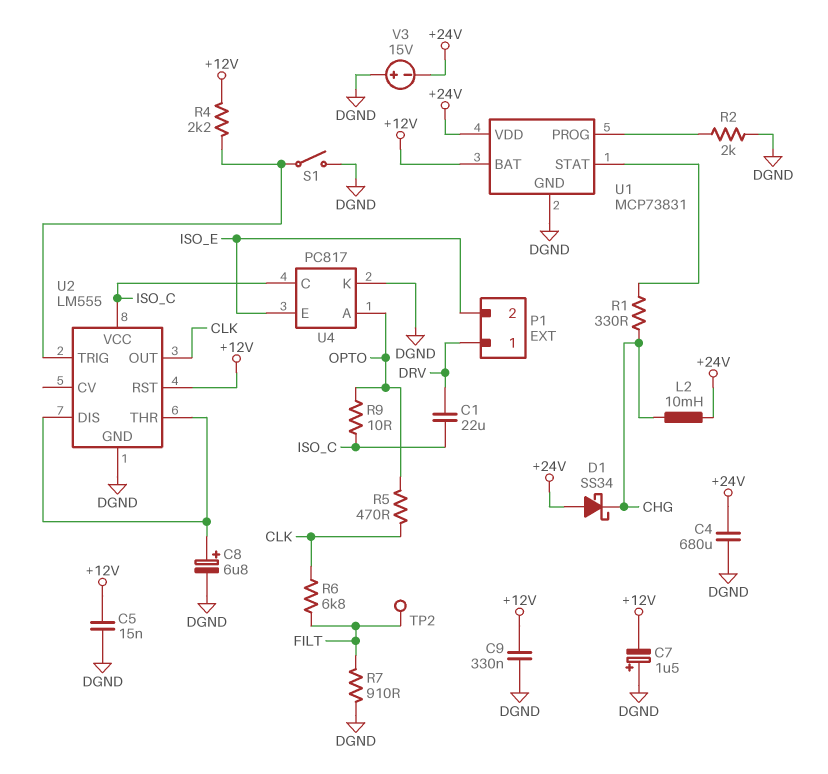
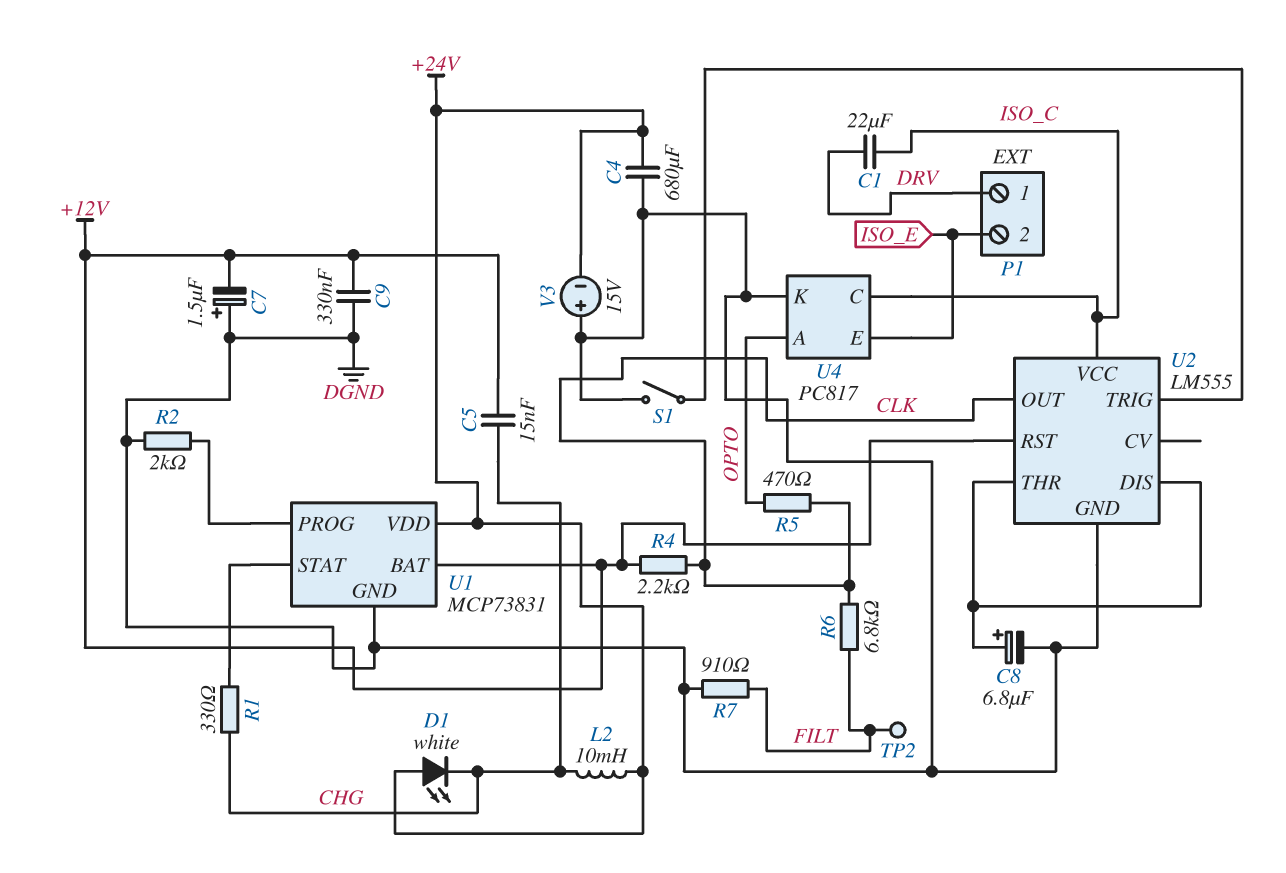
C5: 15nF (+12V, DGND) -> 15nF (+12V, CHG)
D1: schottky SS34 (A +24V, K CHG) -> LED white (A +24V, K CHG)
R4: 2.2k (+12V, U2/TRIG) -> 2.2k (+12V, CLK)
R9: 10 (ISO_C, OPTO) -> none

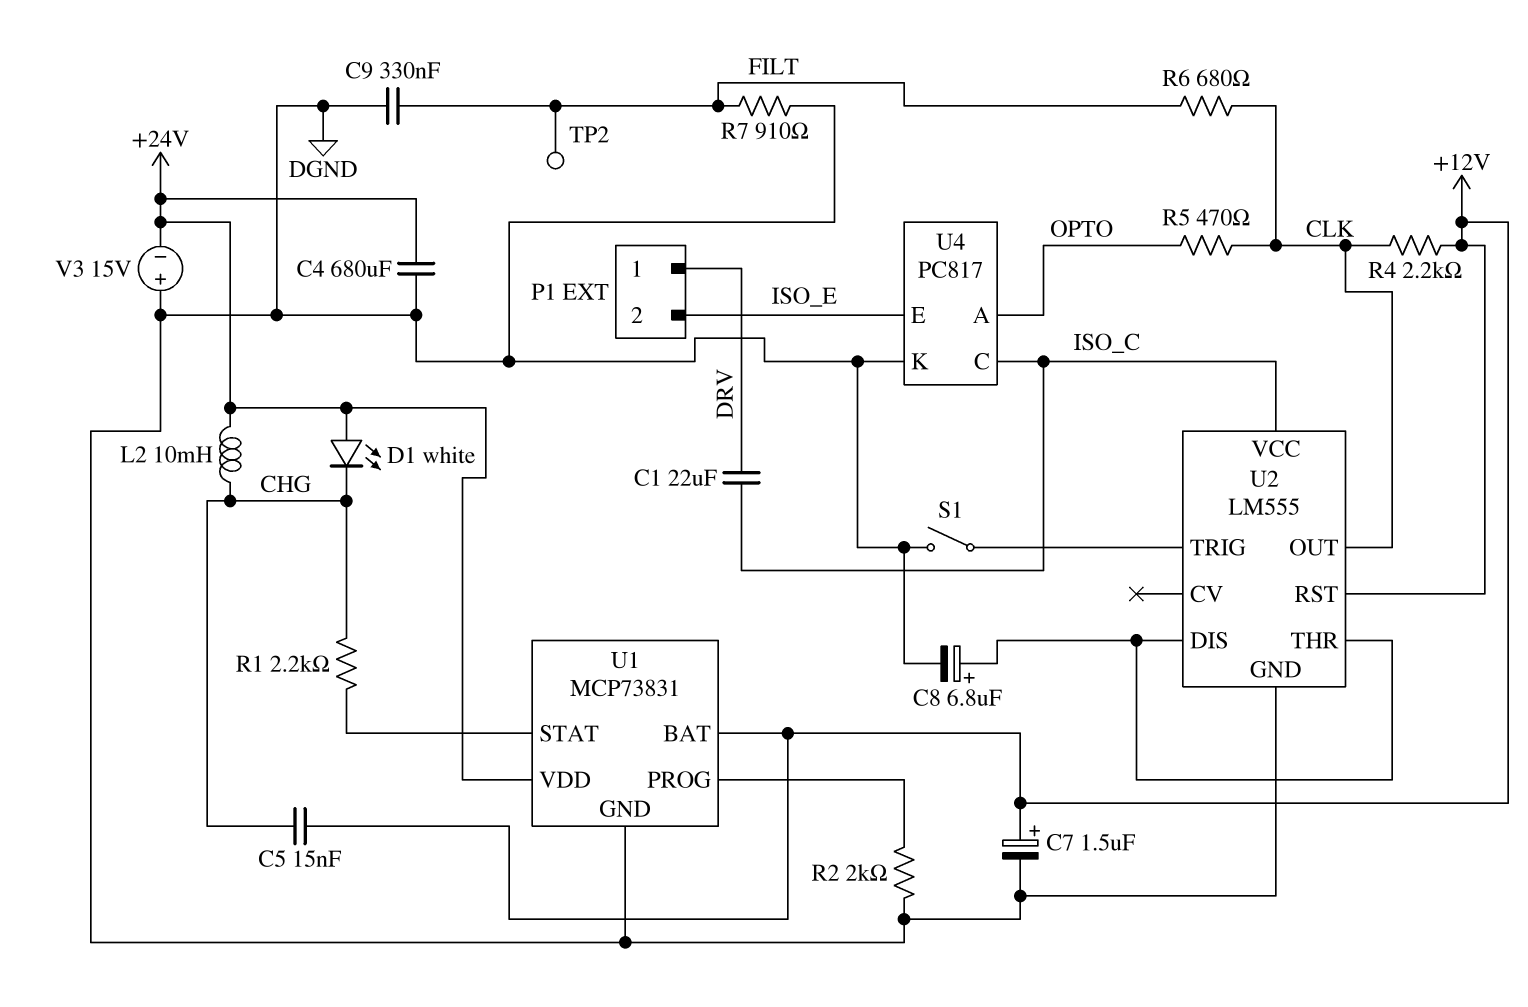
C7: 1.5uF (plus DGND, minus +12V) -> 1.5uF (plus +12V, minus DGND)
C9: 330nF (+12V, DGND) -> 330nF (DGND, FILT)
R1: 330 (CHG, U1/STAT) -> 2.2k (CHG, U1/STAT)
R6: 6.8k (CLK, FILT) -> 680 (CLK, FILT)

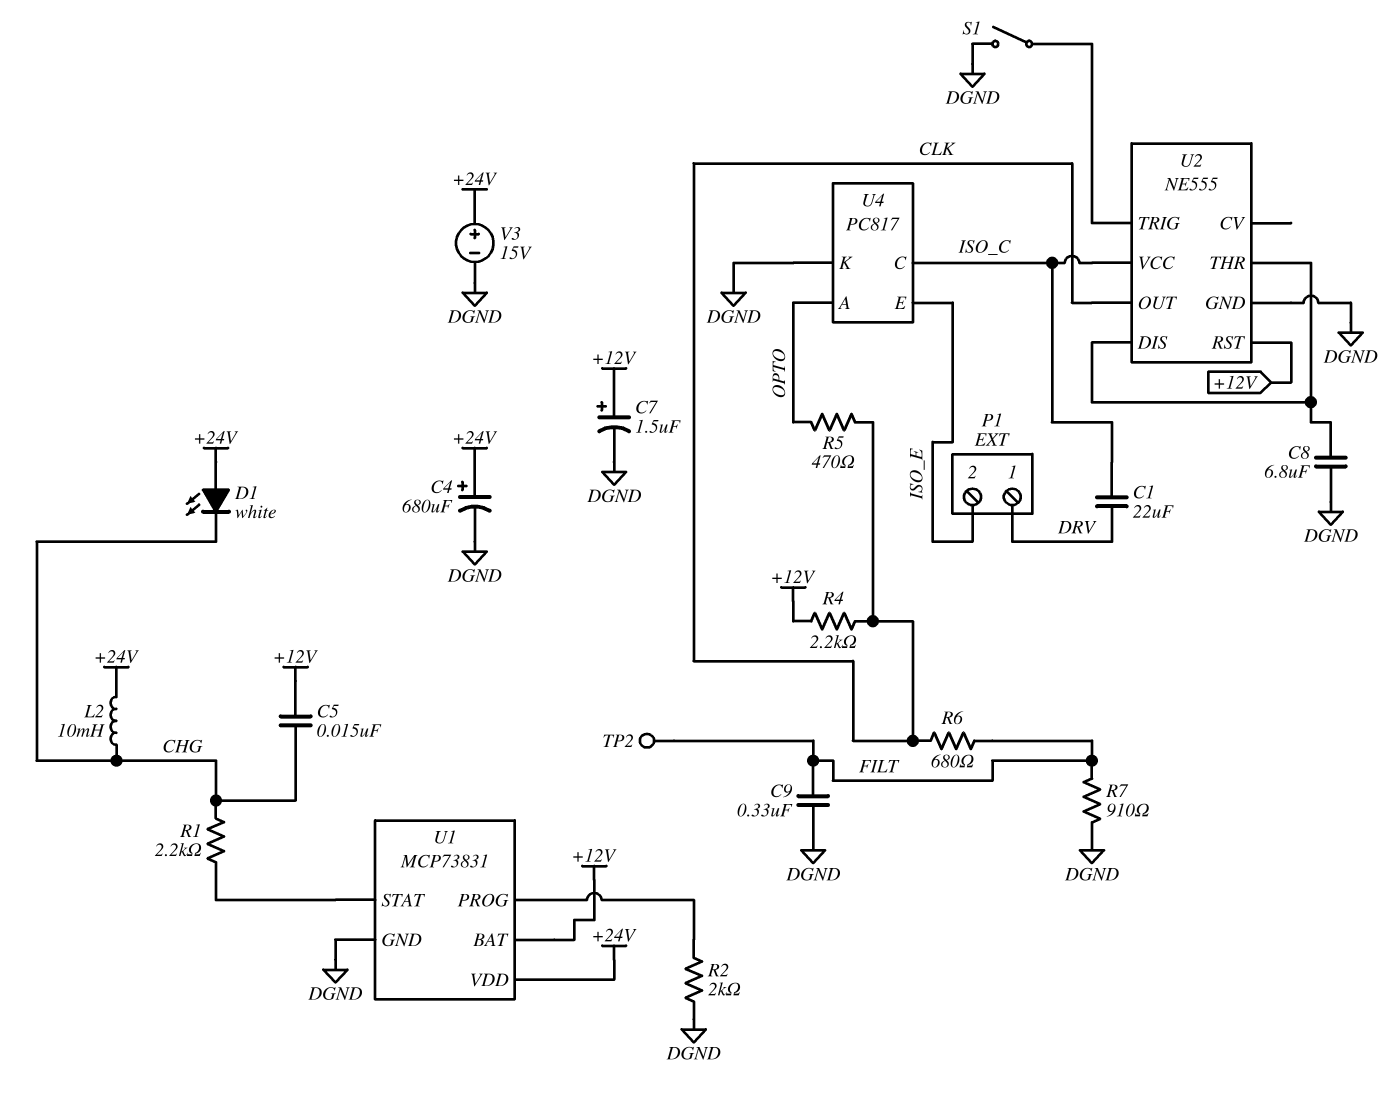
C4: 680uF (+24V, DGND) -> 680uF (plus +24V, minus DGND)
C8: 6.8uF (plus U2/DIS, minus DGND) -> 6.8uF (DGND, U2/DIS)
U2: LM555 -> NE555
V3: 15V (plus DGND, minus +24V) -> 15V (plus +24V, minus DGND)

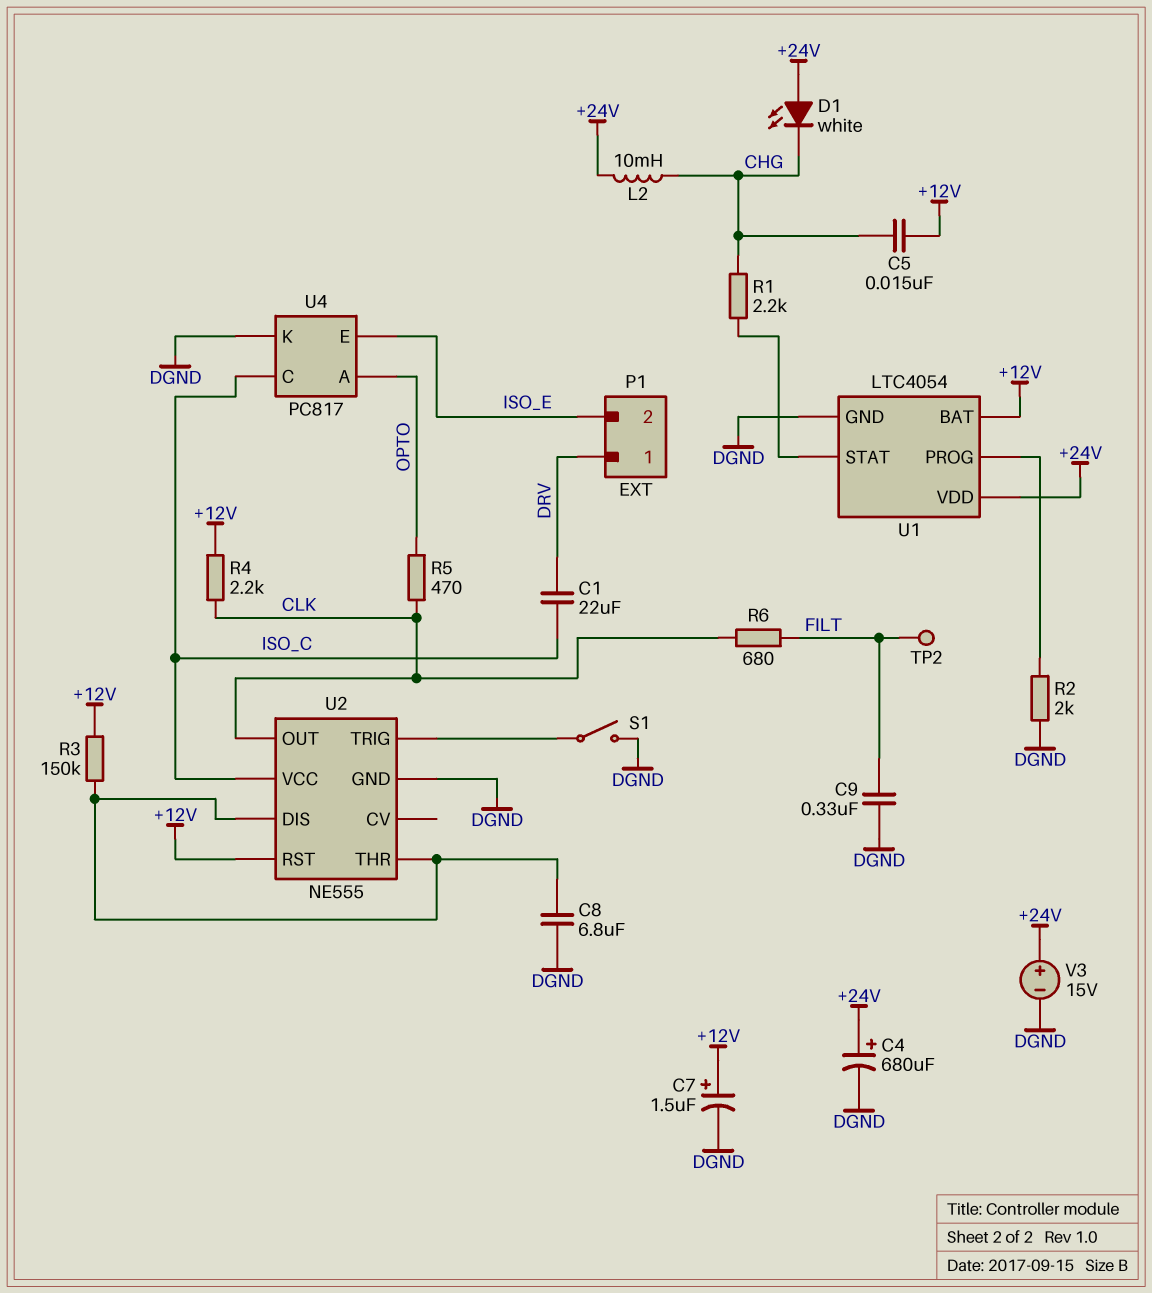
R3: none -> 150k (+12V, U2/DIS)
R7: 910 (DGND, FILT) -> none
U1: MCP73831 -> LTC4054

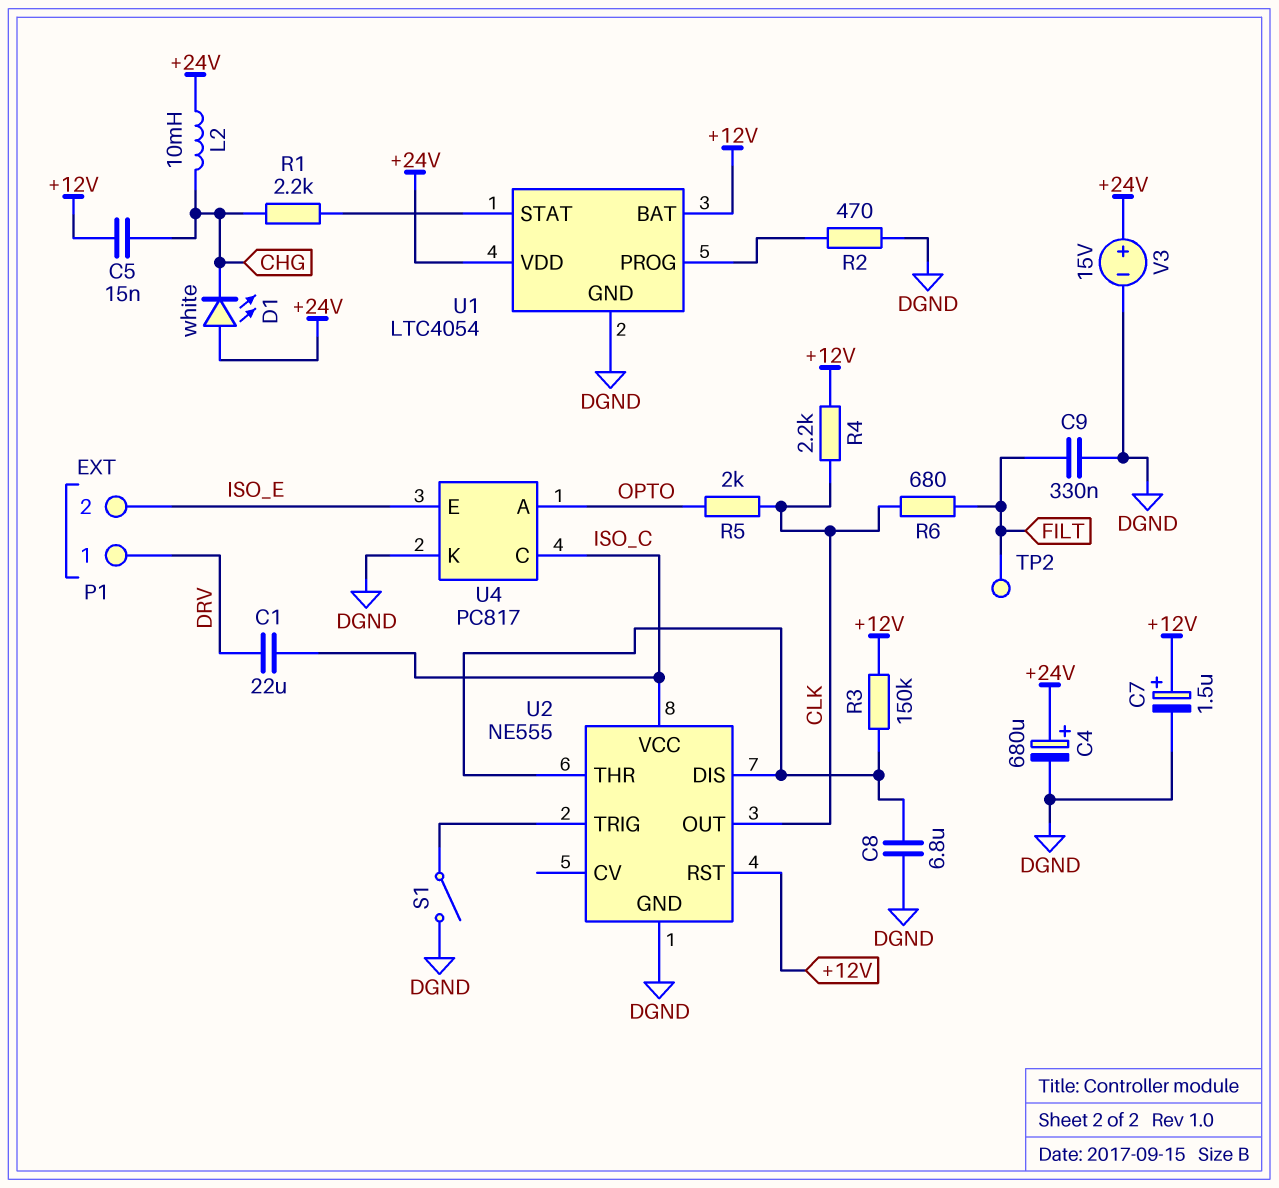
R2: 2k (DGND, U1/PROG) -> 470 (DGND, U1/PROG)
R5: 470 (CLK, OPTO) -> 2k (CLK, OPTO)

